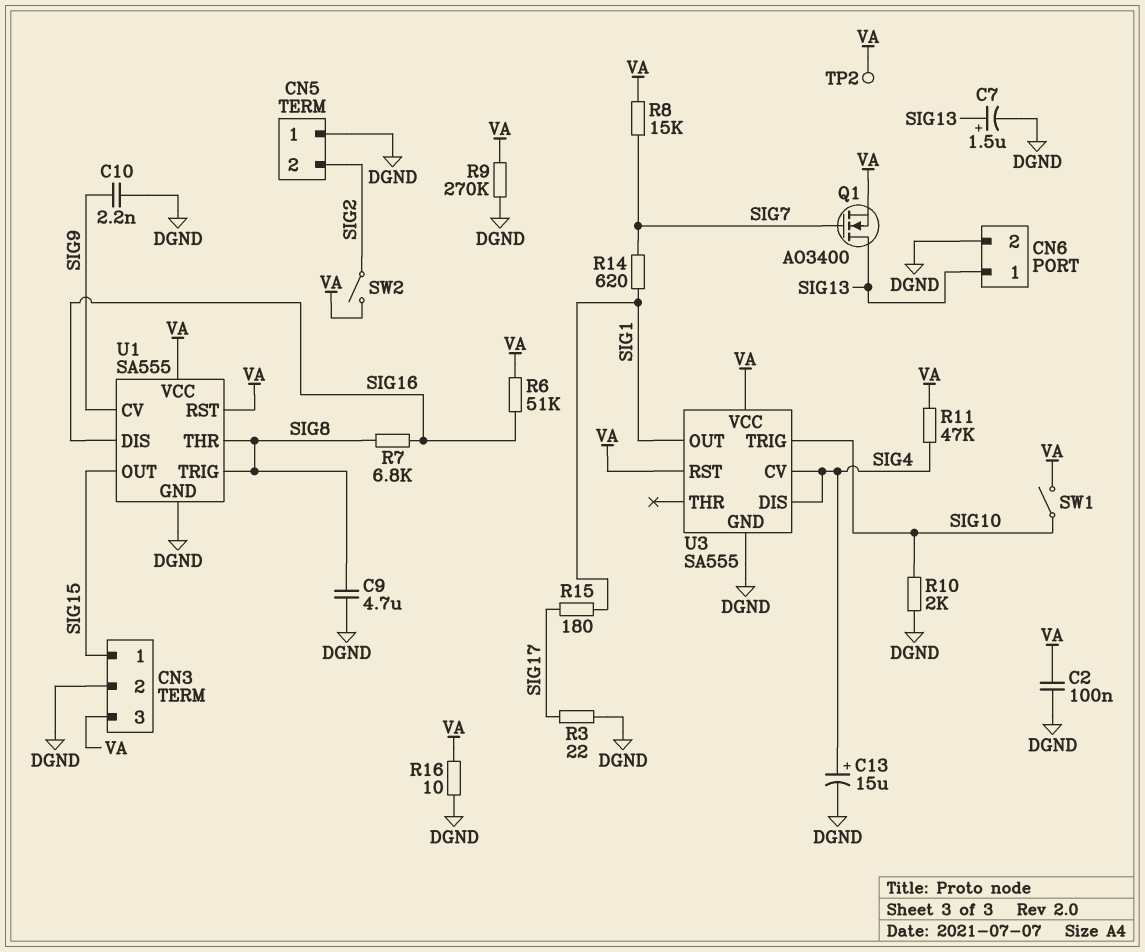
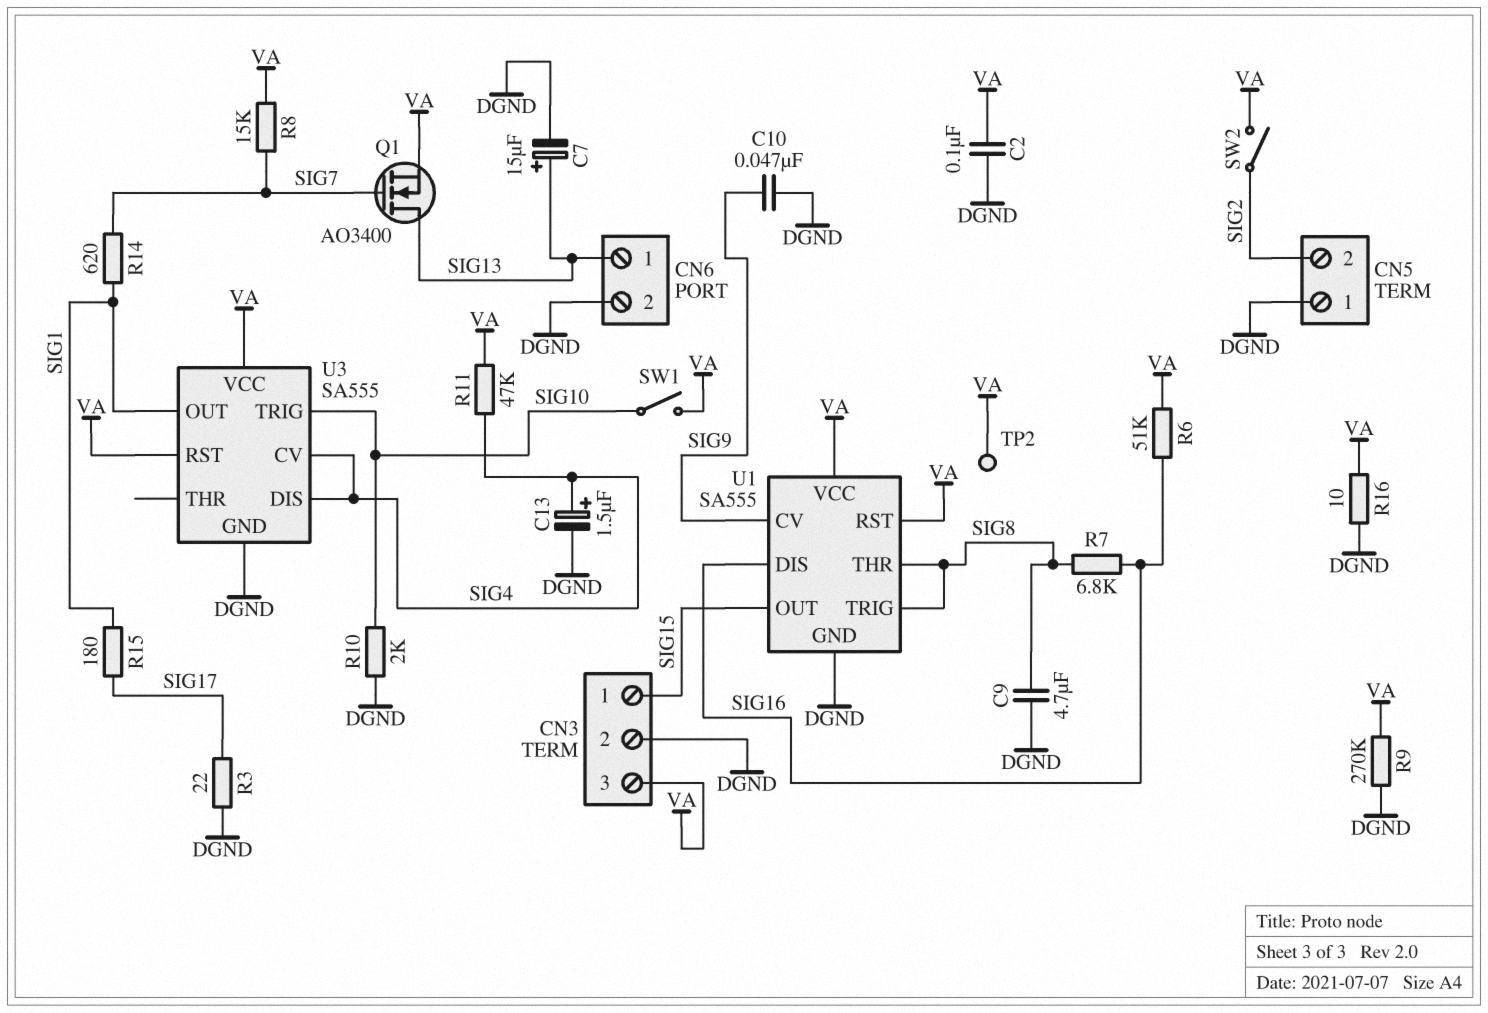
C7: 1.5uF (plus SIG13, minus DGND) -> 15uF (plus SIG13, minus DGND)
C10: 2.2nF (DGND, SIG9) -> 47nF (DGND, SIG9)
C13: 15uF (plus SIG4, minus DGND) -> 1.5uF (plus SIG4, minus DGND)

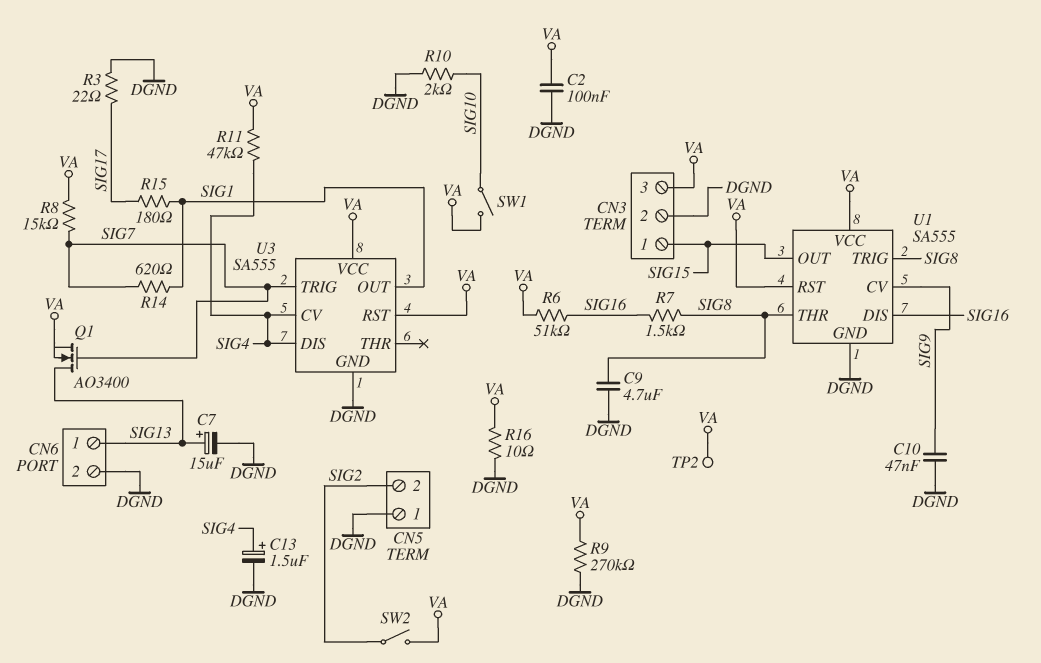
R7: 6.8k (SIG8, SIG16) -> 1.5k (SIG8, SIG16)
U3 pin TRIG: SIG10 -> SIG7

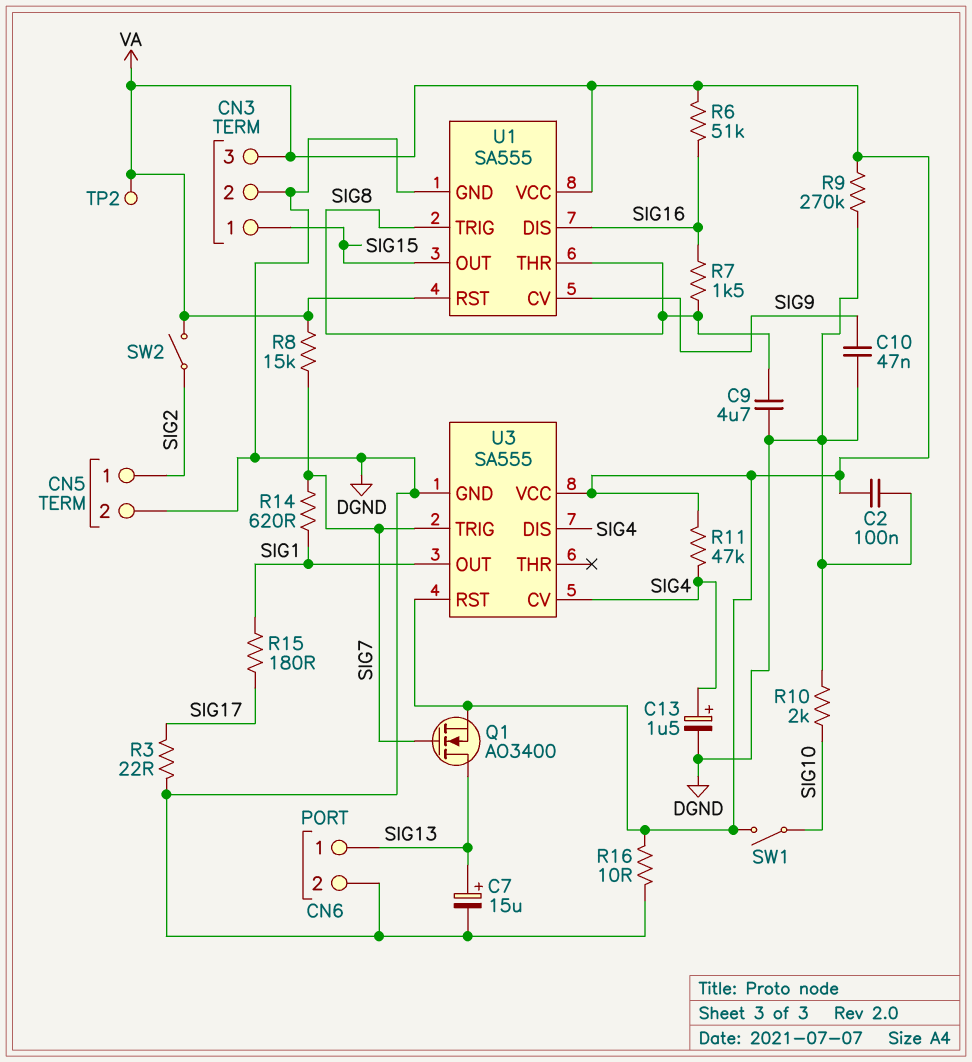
CN5 pin 1: DGND -> SIG2
CN5 pin 2: SIG2 -> DGND

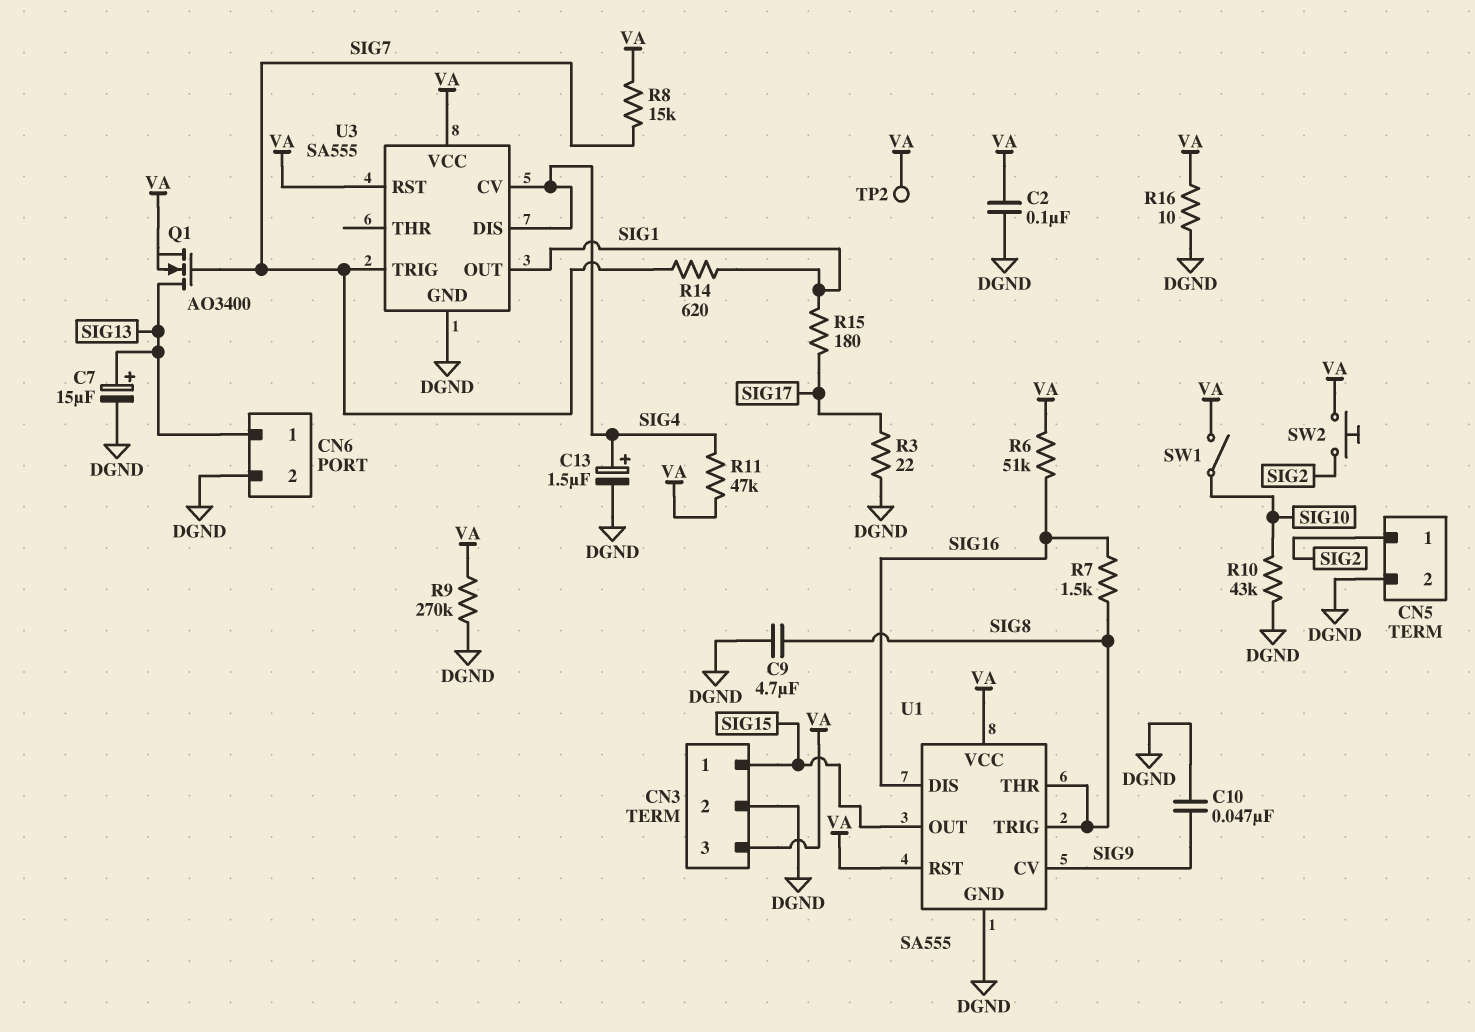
R10: 2k (DGND, SIG10) -> 43k (DGND, SIG10)
SW2: switch (SIG2, VA) -> button (SIG2, VA)

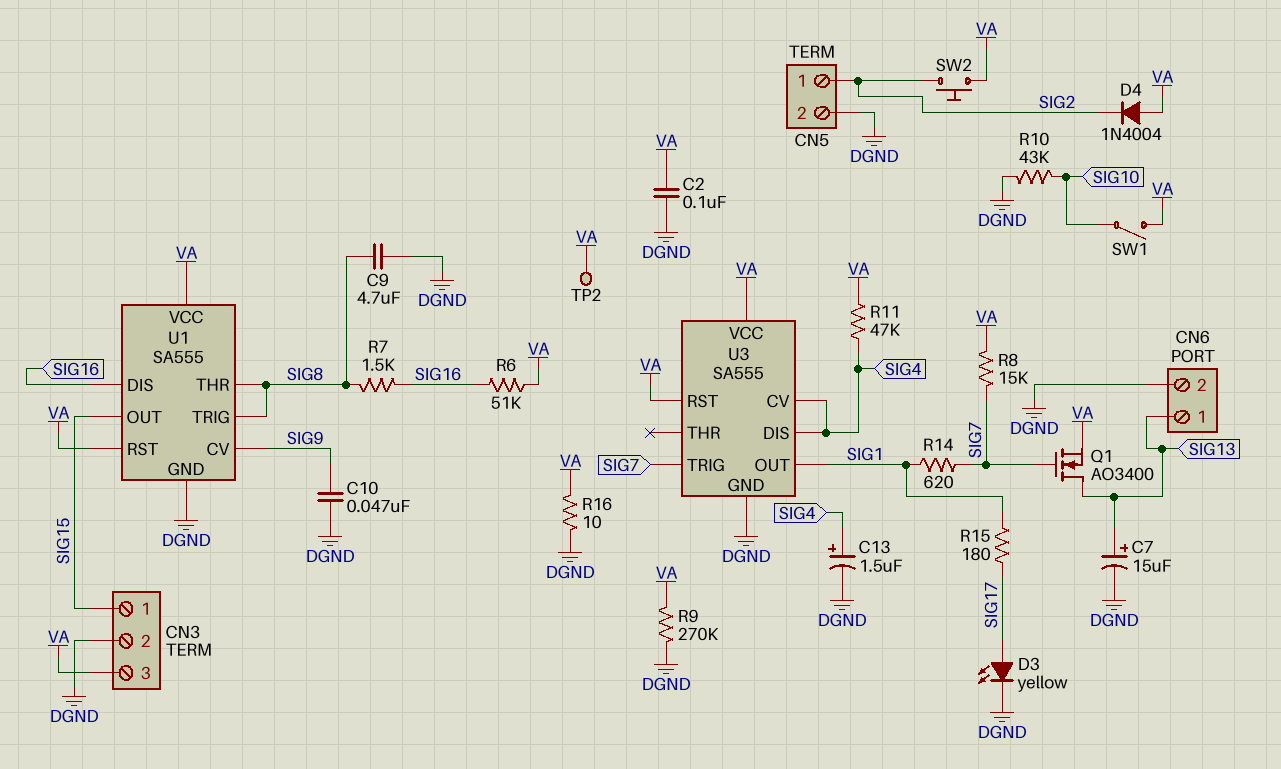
D3: none -> LED yellow (A SIG17, K DGND)
D4: none -> diode 1N4004 (A VA, K SIG2)
R3: 22 (DGND, SIG17) -> none

